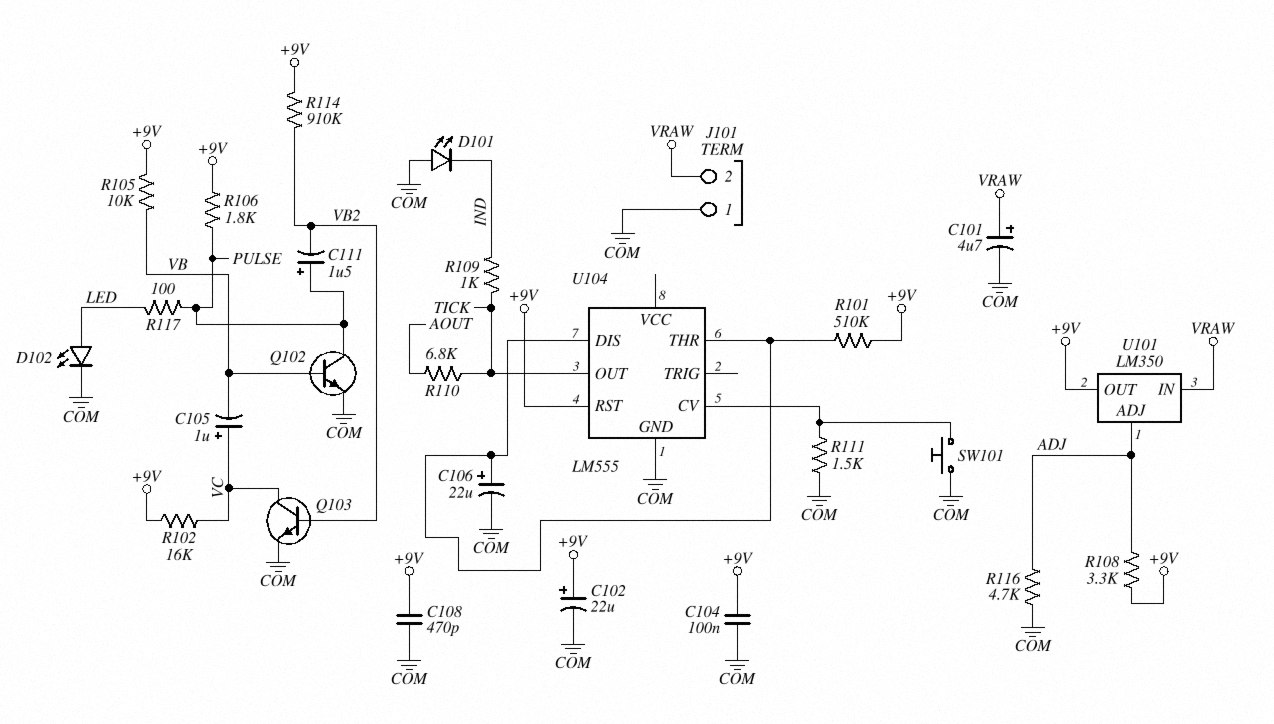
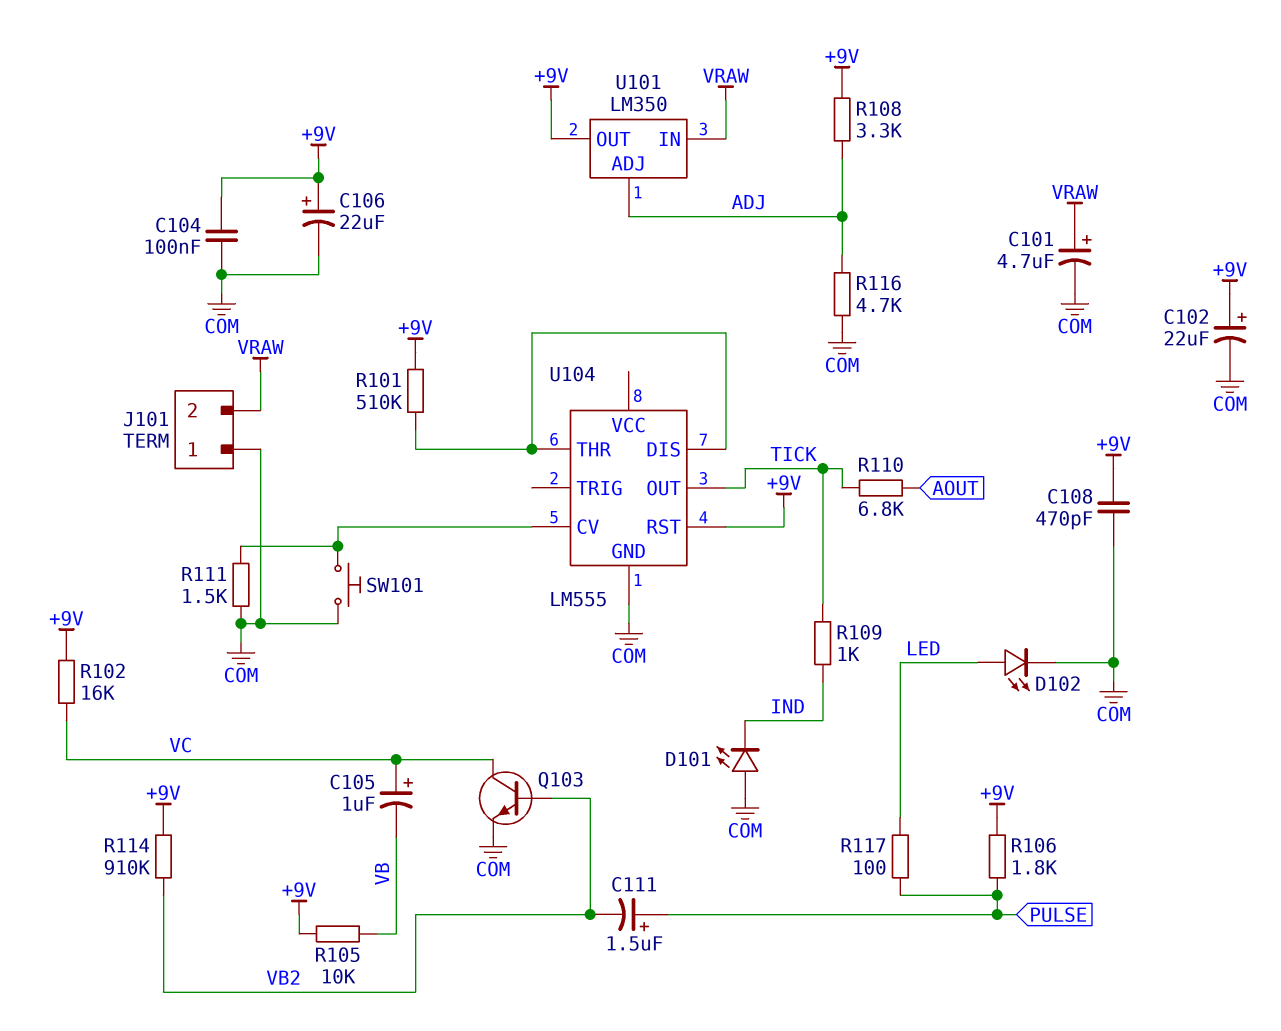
C106: 22uF (plus U104/DIS, minus COM) -> 22uF (plus +9V, minus COM)
Q102: NPN (B VB, C PULSE, E COM) -> none

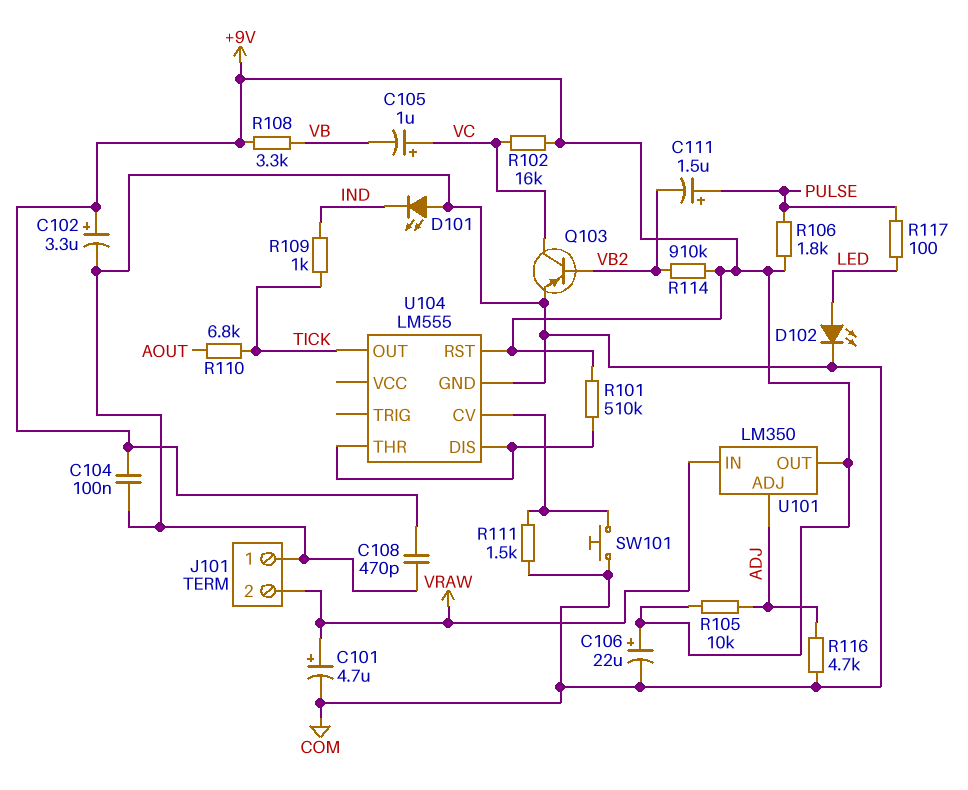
C102: 22uF (plus +9V, minus COM) -> 3.3uF (plus +9V, minus COM)
Q103: NPN (B VB2, C VC, E COM) -> PNP (B VB2, C VC, E COM)
R105: 10k (+9V, VB) -> 10k (+9V, ADJ)
R108: 3.3k (+9V, ADJ) -> 3.3k (+9V, VB)

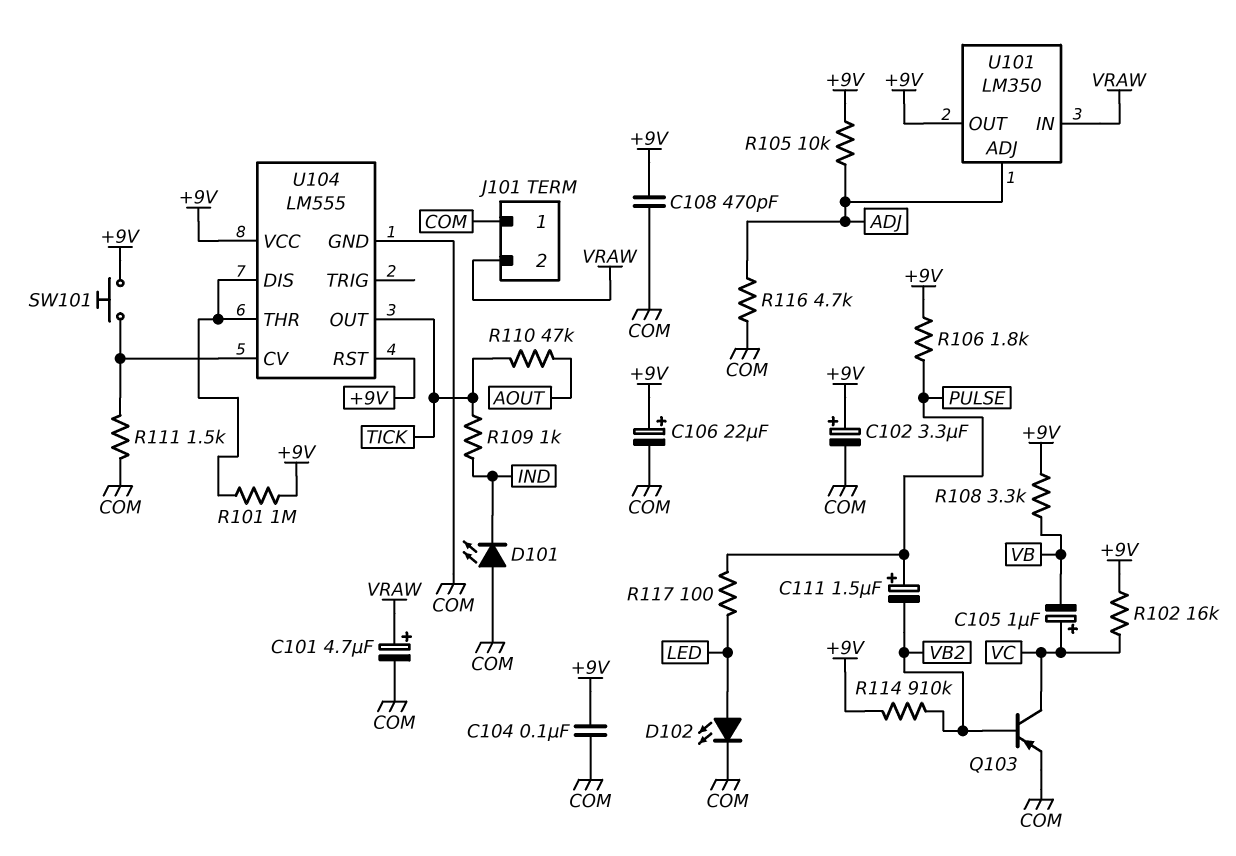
R101: 510k (+9V, U104/DIS) -> 1M (+9V, U104/DIS)
R110: 6.8k (AOUT, TICK) -> 47k (AOUT, TICK)
SW101: button (COM, U104/CV) -> button (+9V, U104/CV)
U104 pin VCC: none -> +9V

